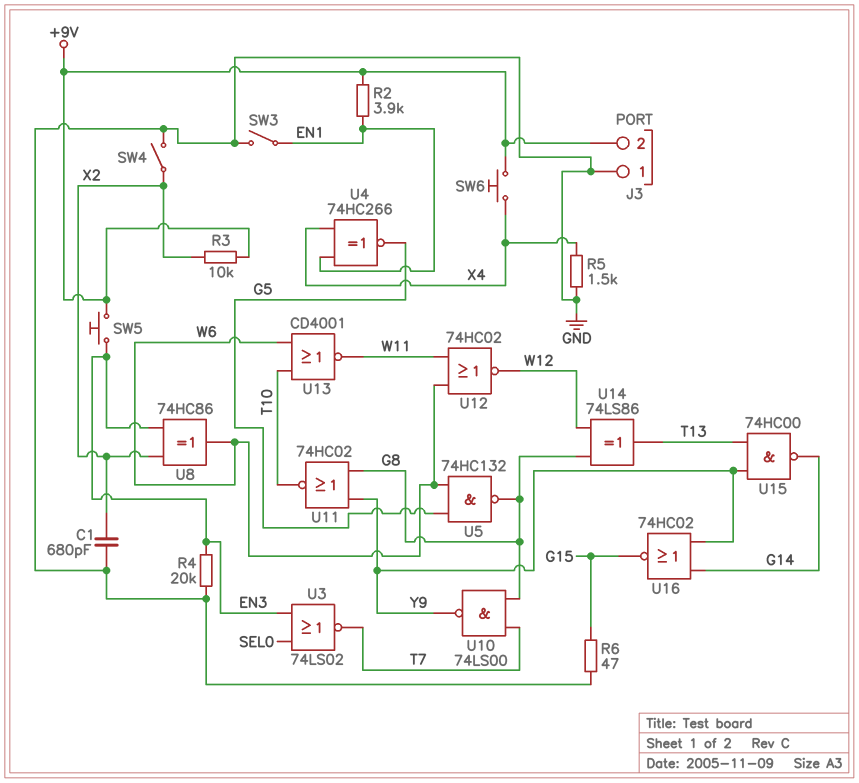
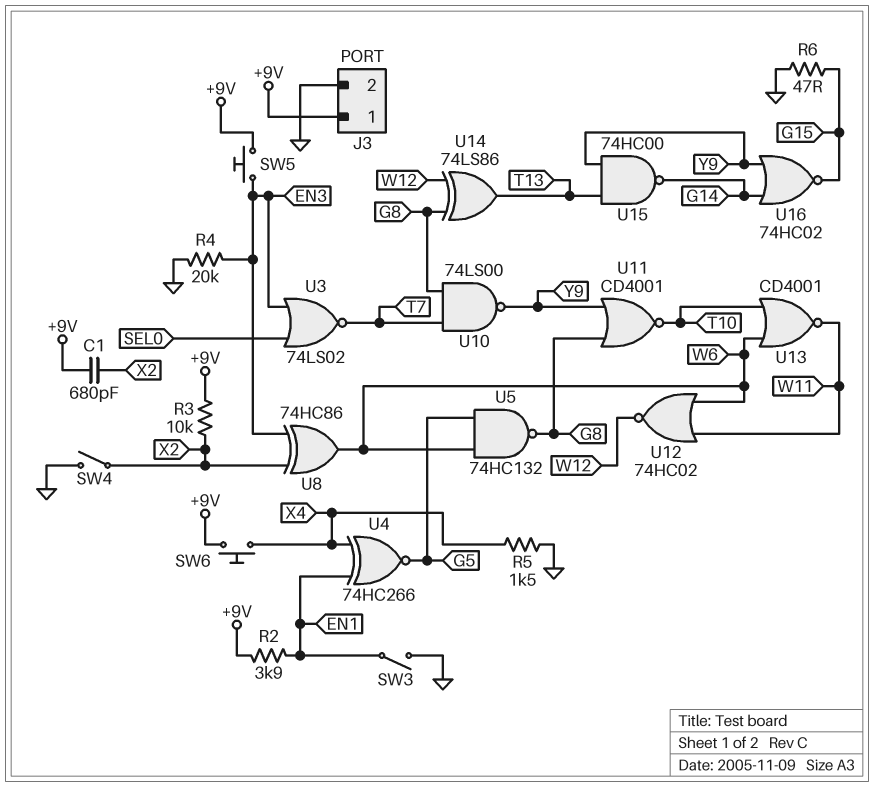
C1: 680pF (GND, X2) -> 680pF (+9V, X2)
J3 pin 1: GND -> +9V
J3 pin 2: +9V -> GND
U11: NOR 74HC02 (in G8, in Y9, out T10) -> NOR CD4001 (in G8, in Y9, out T10)

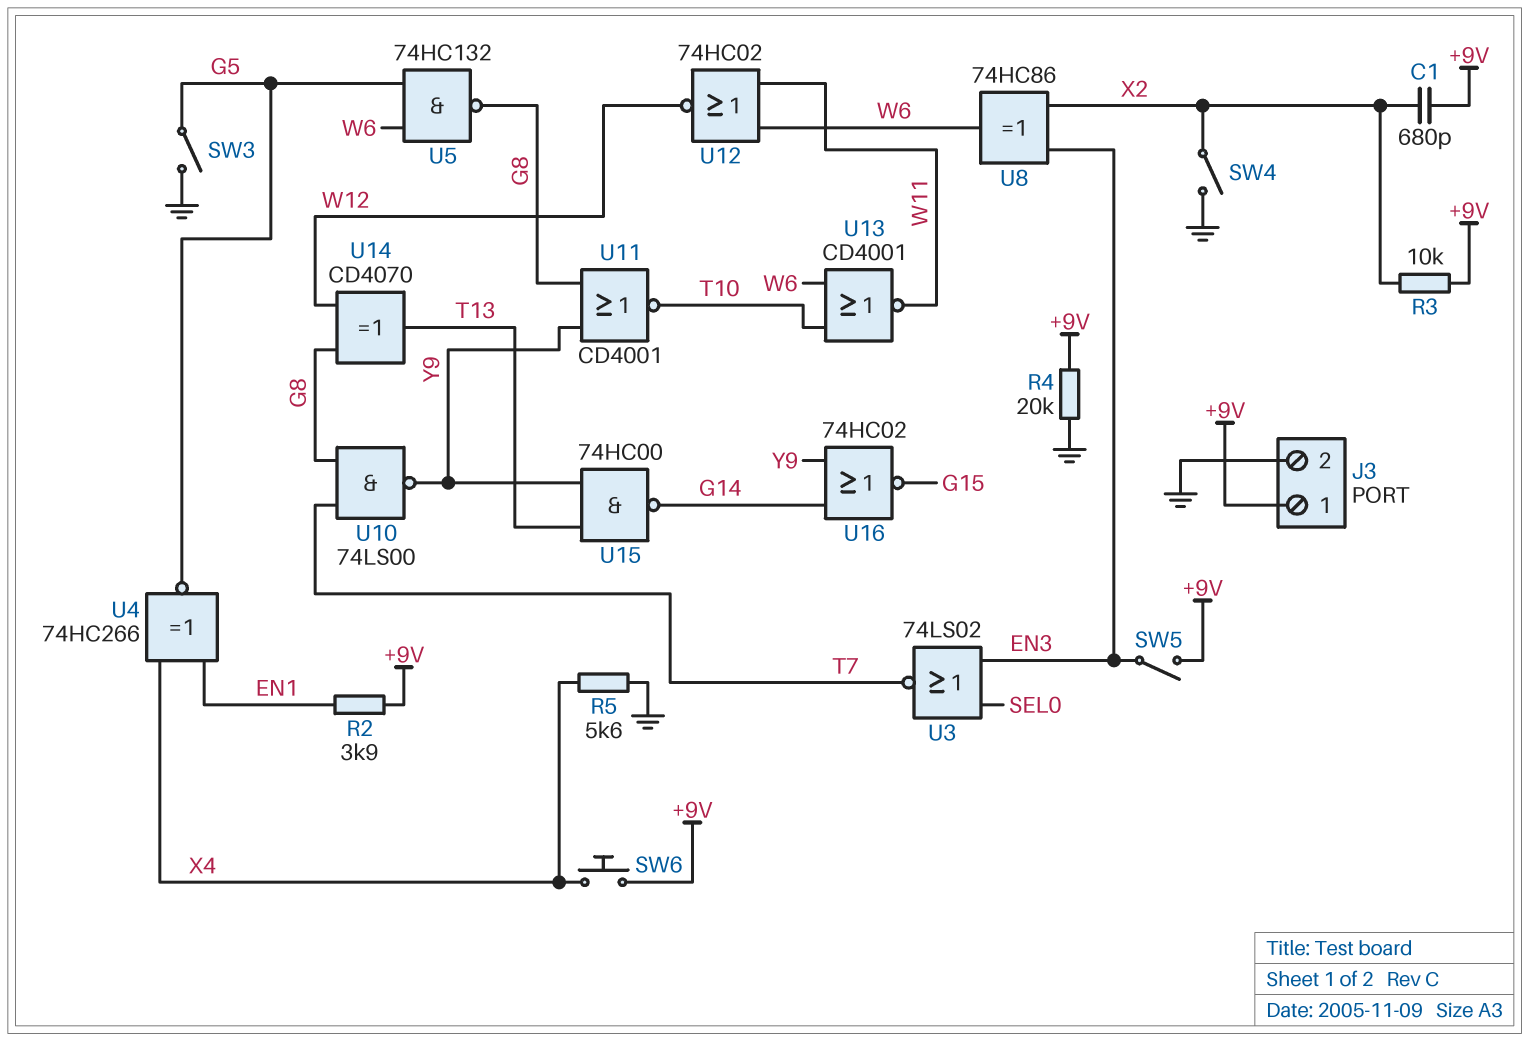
R4: 20k (EN3, GND) -> 20k (+9V, GND)
R5: 1.5k (GND, X4) -> 5.6k (GND, X4)
R6: 47 (G15, GND) -> none
SW3: switch (EN1, GND) -> switch (G5, GND)
SW5: button (+9V, EN3) -> switch (+9V, EN3)
U14: XOR 74LS86 (in G8, in W12, out T13) -> XOR CD4070 (in G8, in W12, out T13)

